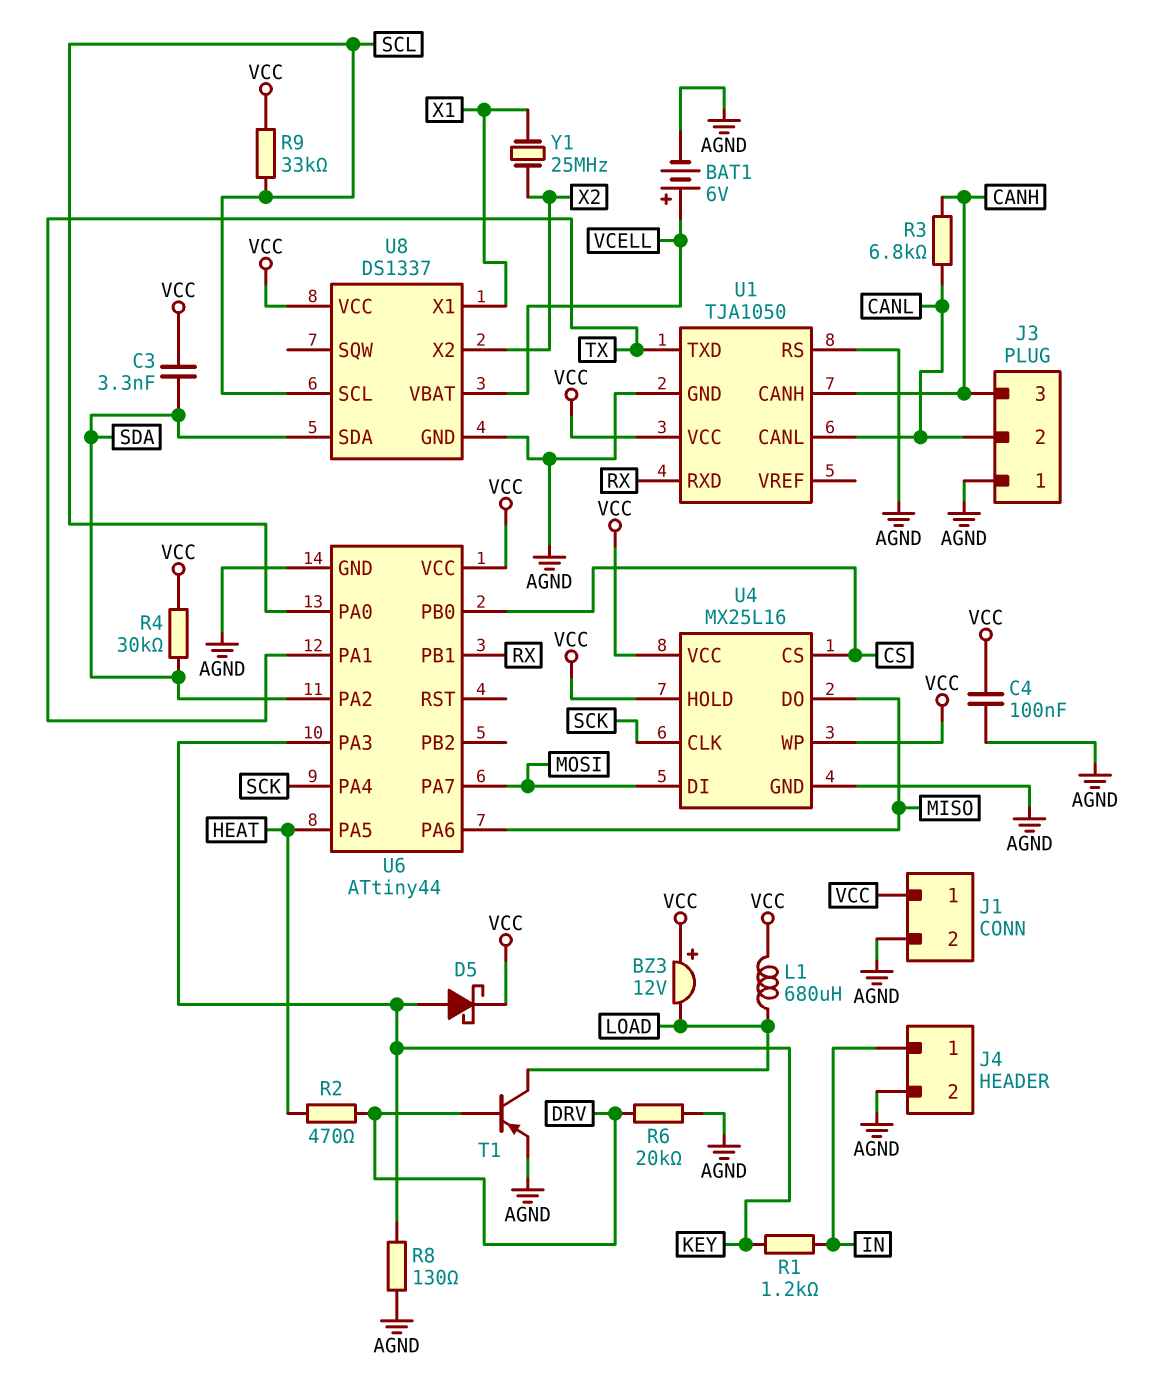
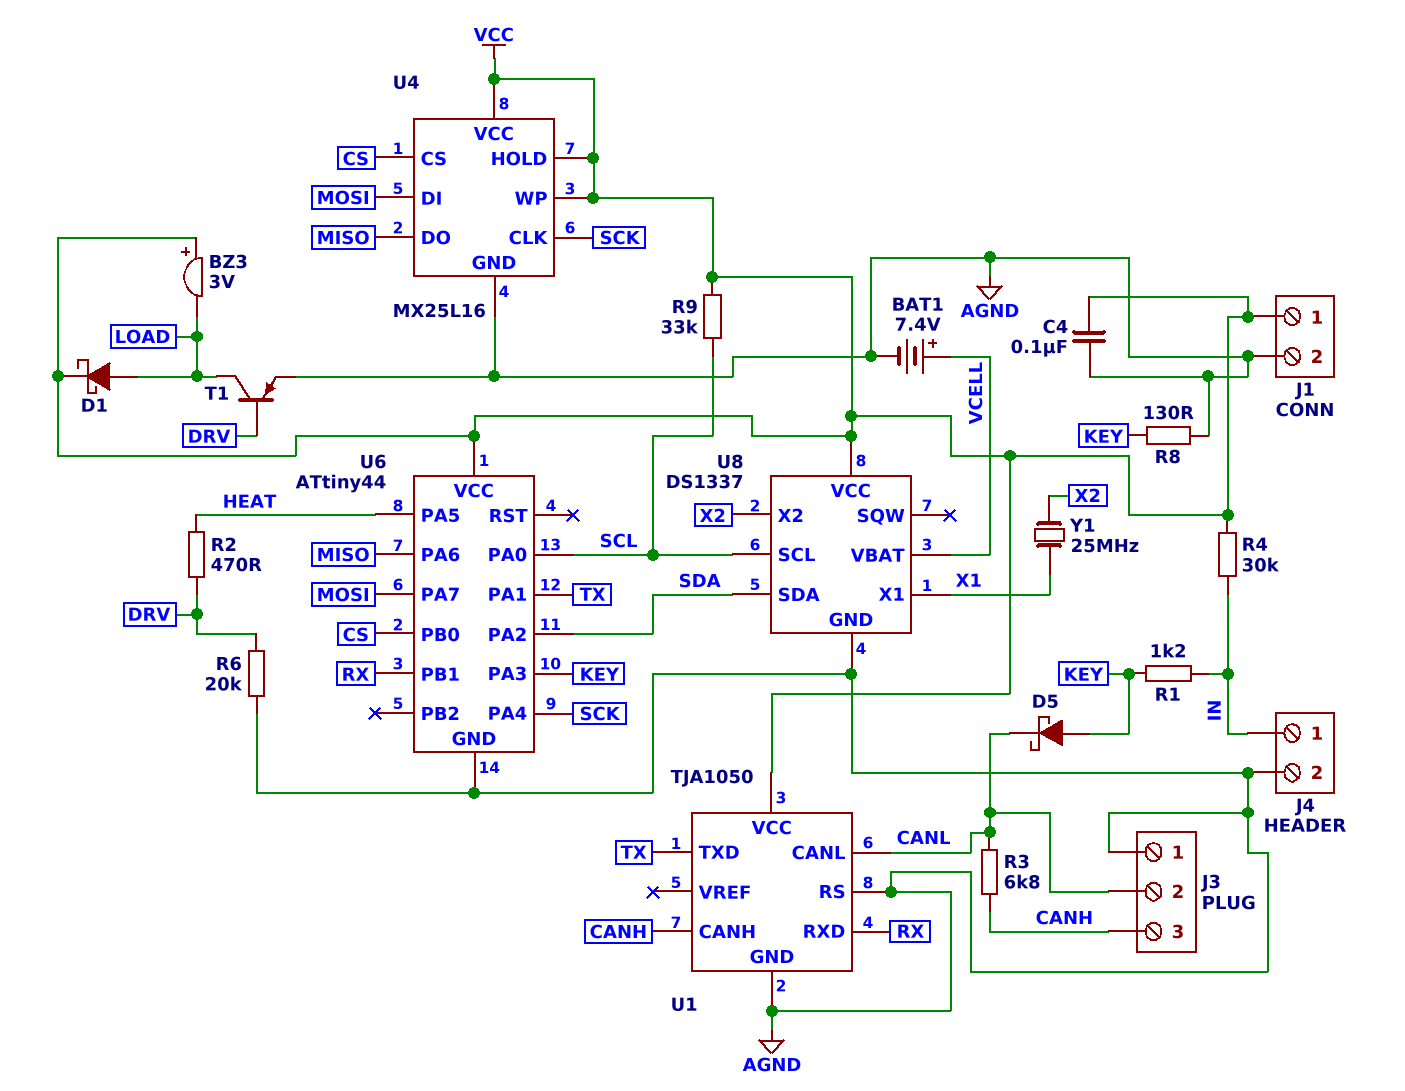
BAT1: 6V (plus VCELL, minus AGND) -> 7.4V (plus VCELL, minus AGND)
BZ3: buzzer 12V (plus VCC, minus LOAD) -> buzzer 3V (plus VCC, minus LOAD)
C3: 3.3nF (SDA, VCC) -> none
D1: none -> schottky (A LOAD, K VCC)
D5: schottky (A KEY, K VCC) -> schottky (A KEY, K CANL)
L1: 680uH (LOAD, VCC) -> none
R4: 30k (SDA, VCC) -> 30k (IN, VCC)

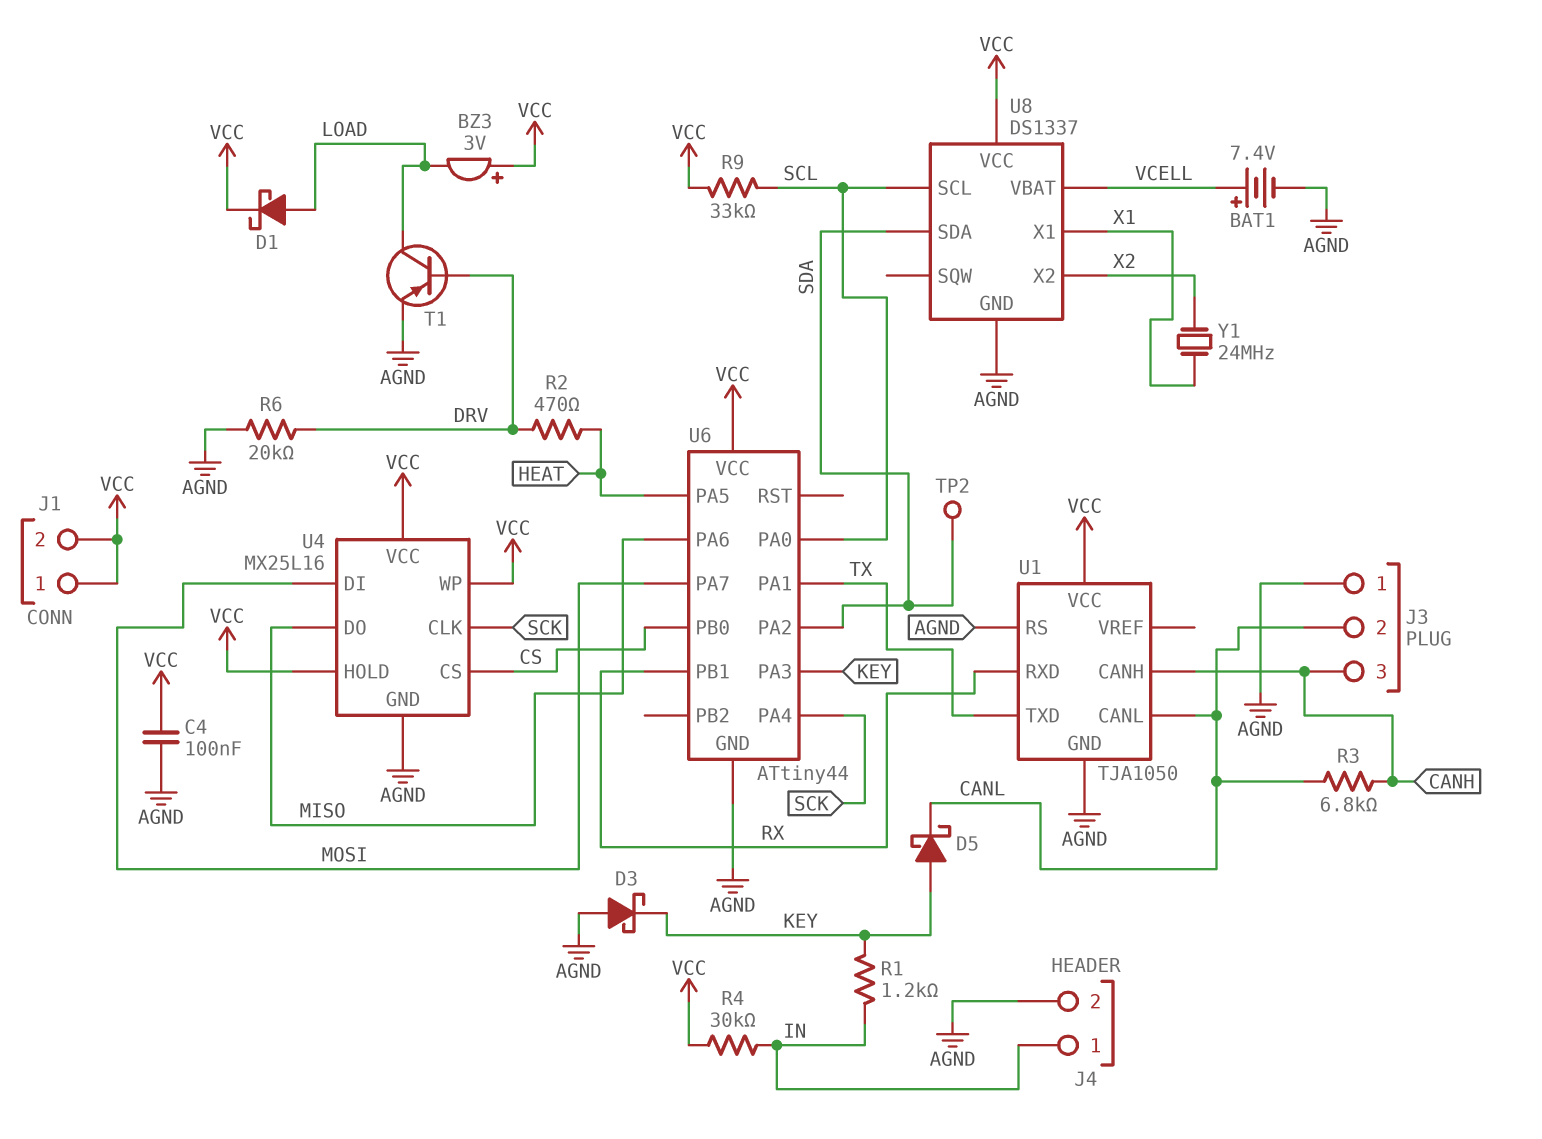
D3: none -> schottky (A AGND, K KEY)
J1 pin 2: AGND -> VCC
R8: 130 (AGND, KEY) -> none
TP2: none -> test point (SDA)
Y1: 25MHz (X1, X2) -> 24MHz (X1, X2)

